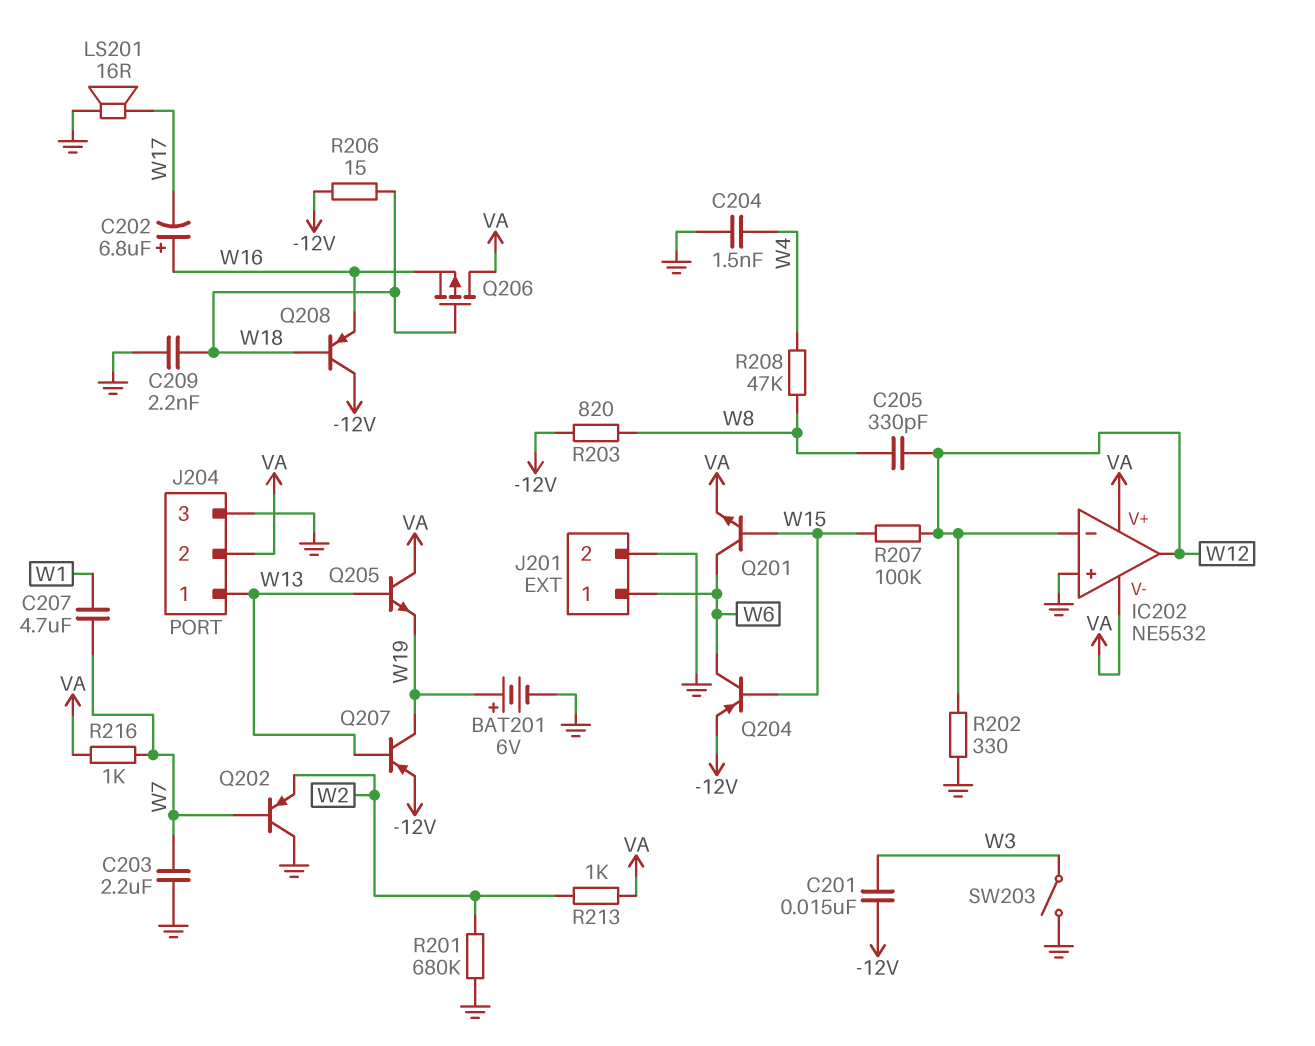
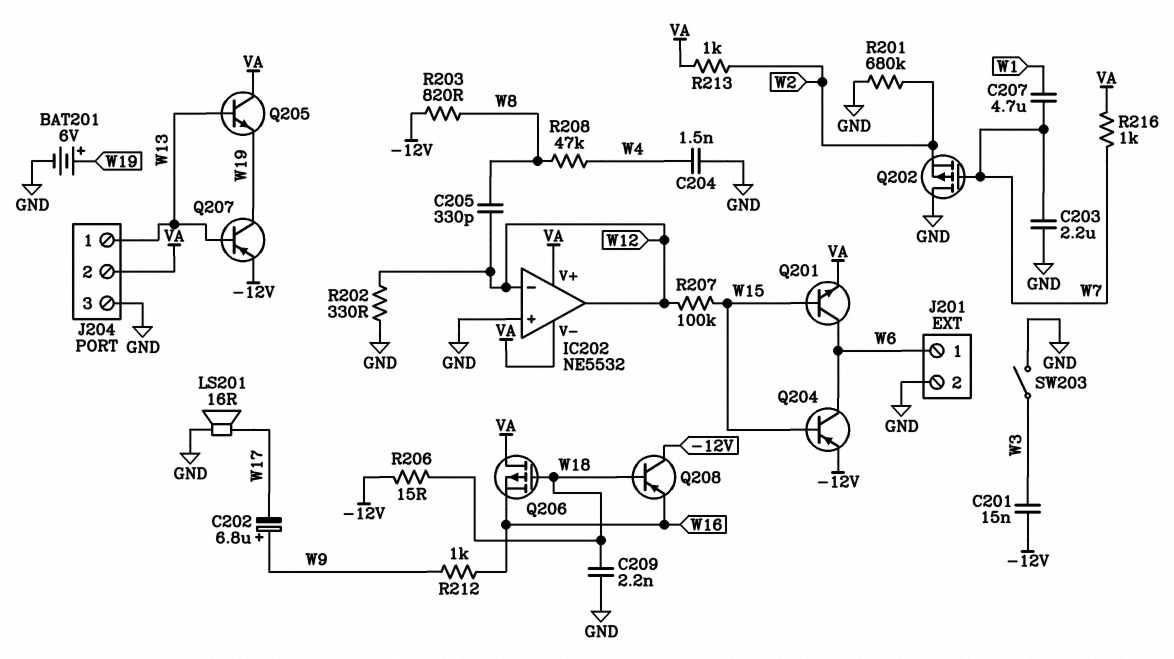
C202: 6.8uF (plus W16, minus W17) -> 6.8uF (plus W9, minus W17)
Q202: PNP (B W7, C GND, E W2) -> PMOS (G W7, D GND, S W2)
R212: none -> 1k (W9, W16)

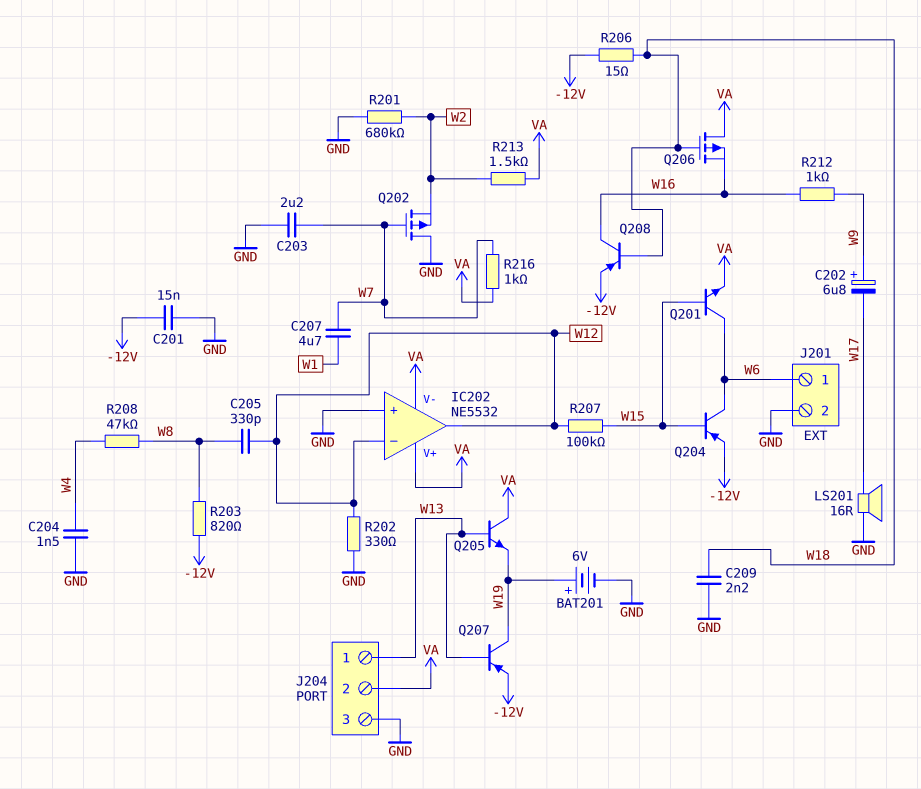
C201: 15nF (-12V, W3) -> 15nF (-12V, GND)
Q208: PNP (B W18, C -12V, E W16) -> PNP (B W18, C W16, E -12V)
R213: 1k (VA, W2) -> 1.5k (VA, W2)
SW203: switch (GND, W3) -> none

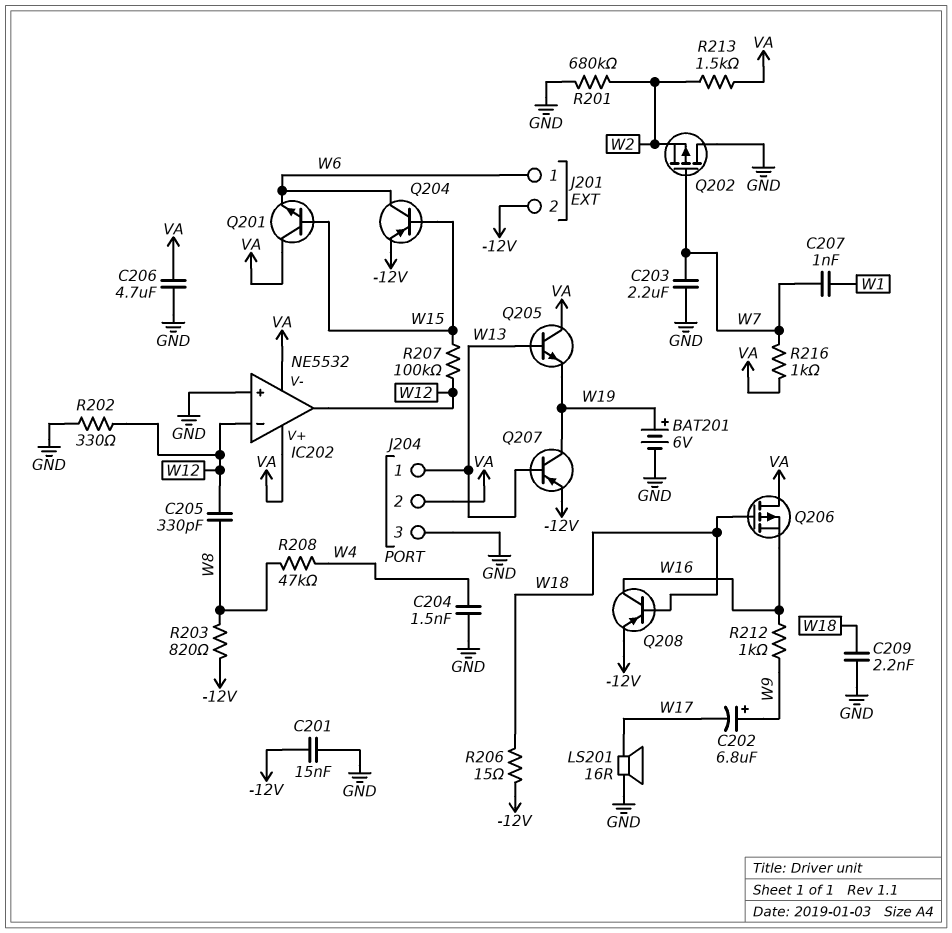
C206: none -> 4.7uF (GND, VA)
C207: 4.7uF (W1, W7) -> 1nF (W1, W7)
J201 pin 2: GND -> -12V
Q201: NPN (B W15, C W6, E VA) -> NPN (B W15, C VA, E W6)

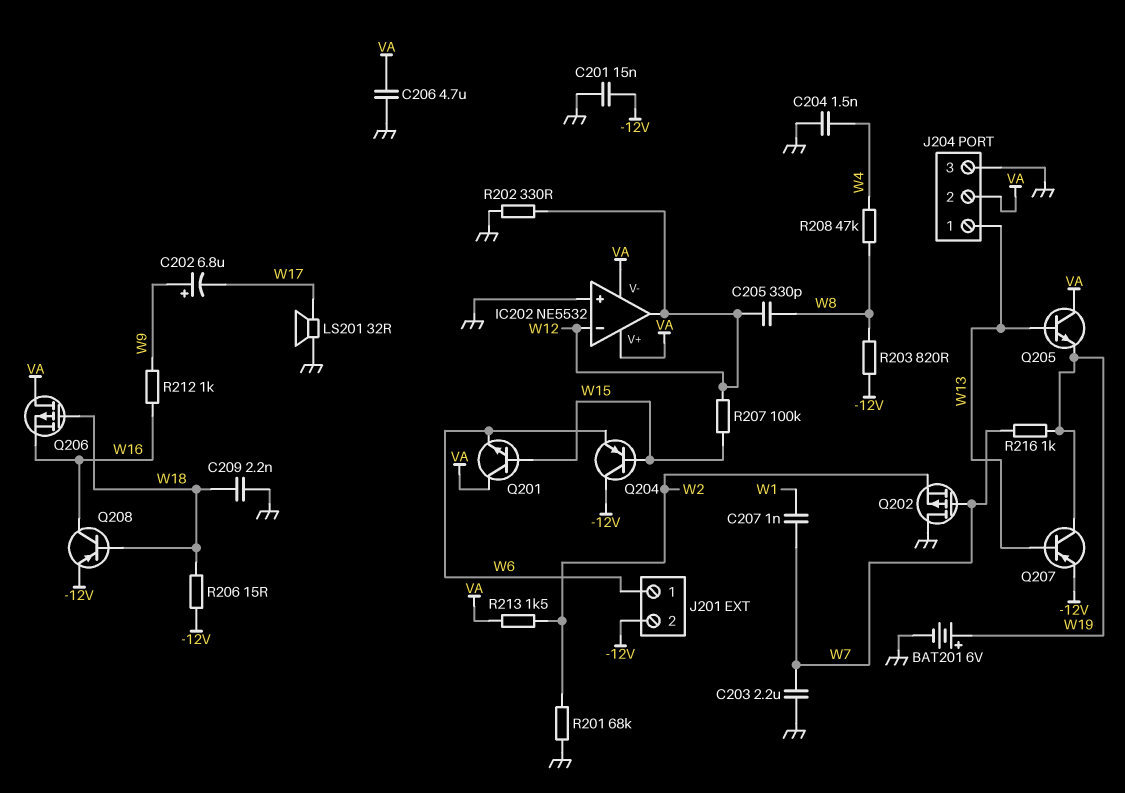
LS201: speaker 16R (GND, W17) -> speaker 32R (GND, W17)
Q204: PNP (B W15, C W6, E -12V) -> PNP (B W15, C -12V, E W6)
R201: 680k (GND, W2) -> 68k (GND, W2)
R216: 1k (VA, W7) -> 1k (W7, W19)

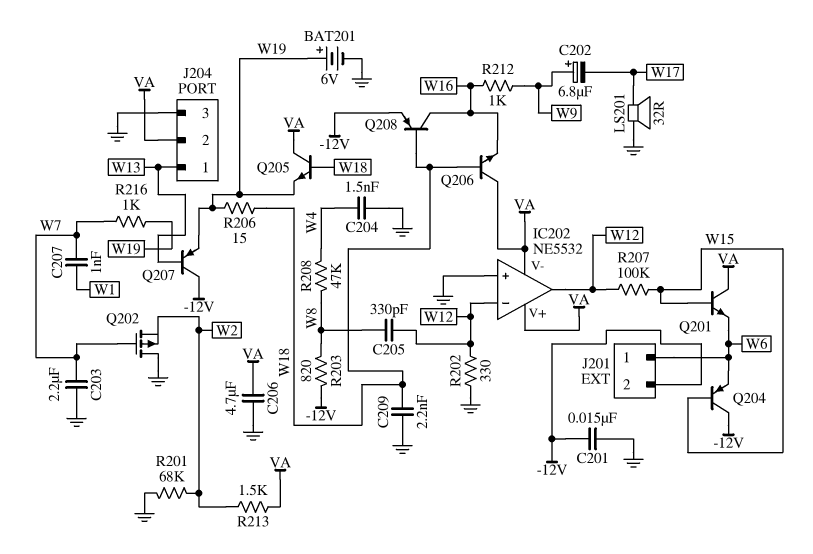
Q205: NPN (B W13, C VA, E W19) -> NPN (B W18, C VA, E W19)
Q206: PMOS (G W18, D VA, S W16) -> NPN (B W18, C VA, E W16)
Q207: PNP (B W13, C W19, E -12V) -> PNP (B W13, C -12V, E W19)
R206: 15 (-12V, W18) -> 15 (W18, W19)

